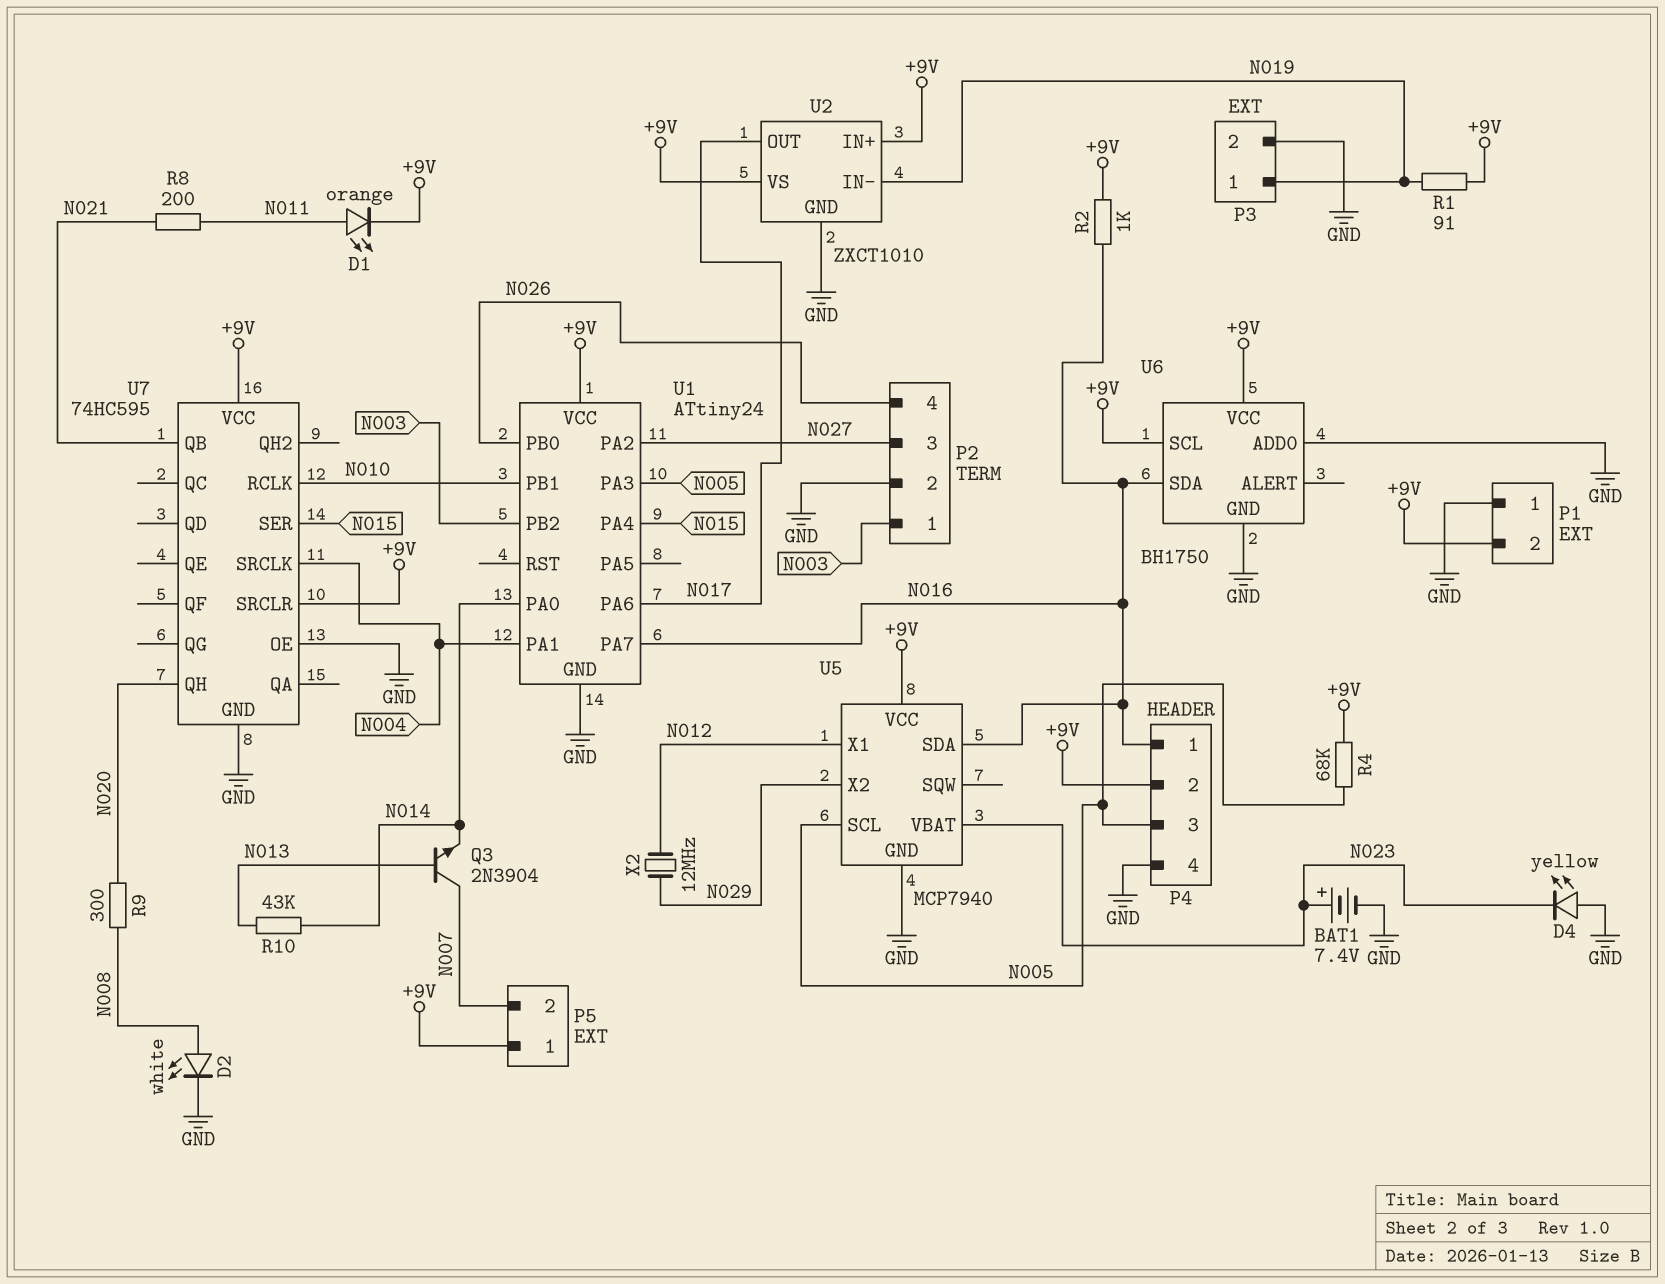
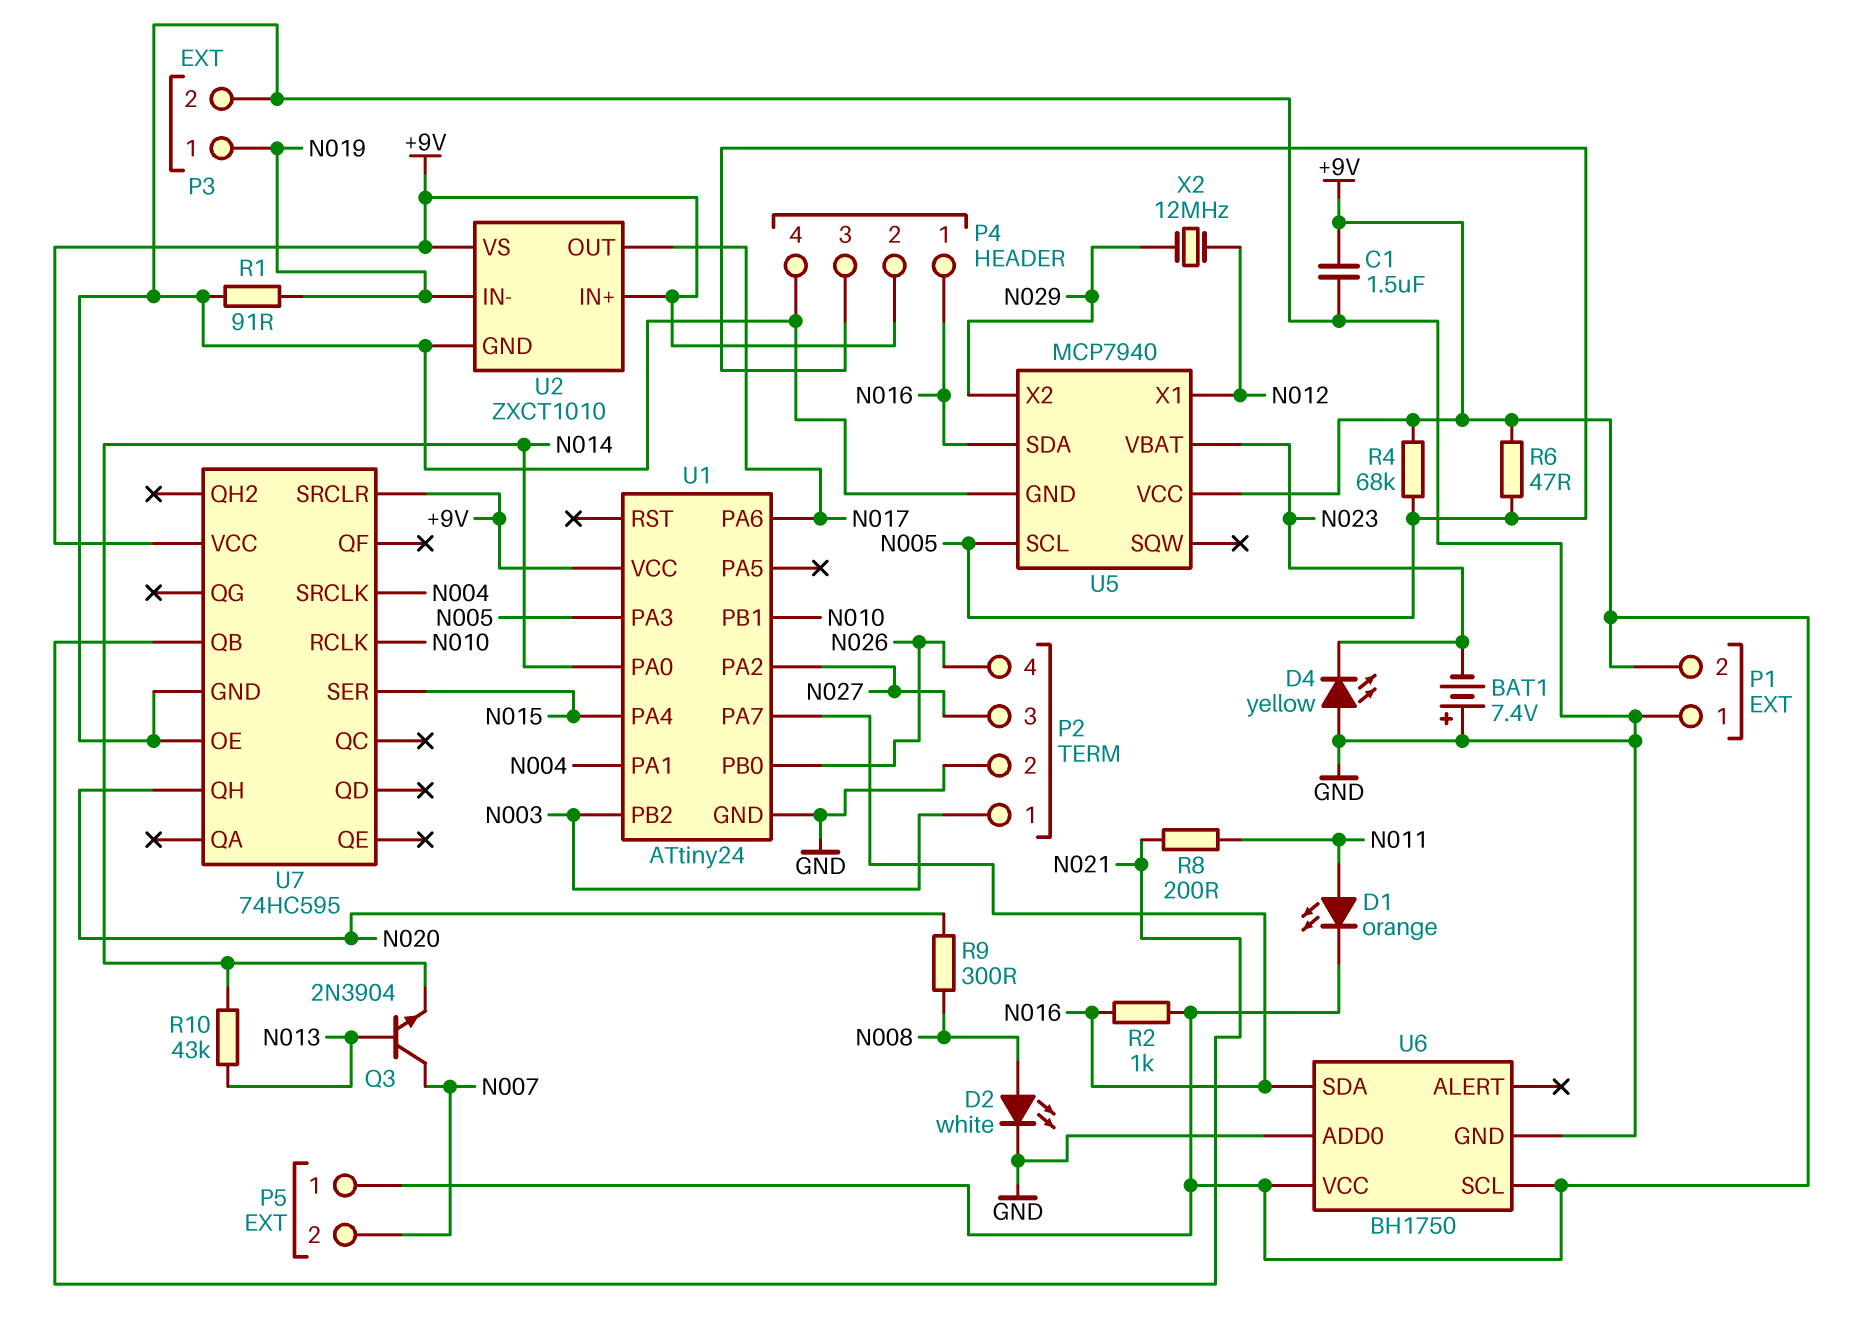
BAT1: 7.4V (plus N023, minus GND) -> 7.4V (plus GND, minus N023)
C1: none -> 1.5uF (+9V, GND)
R1: 91 (+9V, N019) -> 91 (GND, N019)
R6: none -> 47 (+9V, N005)

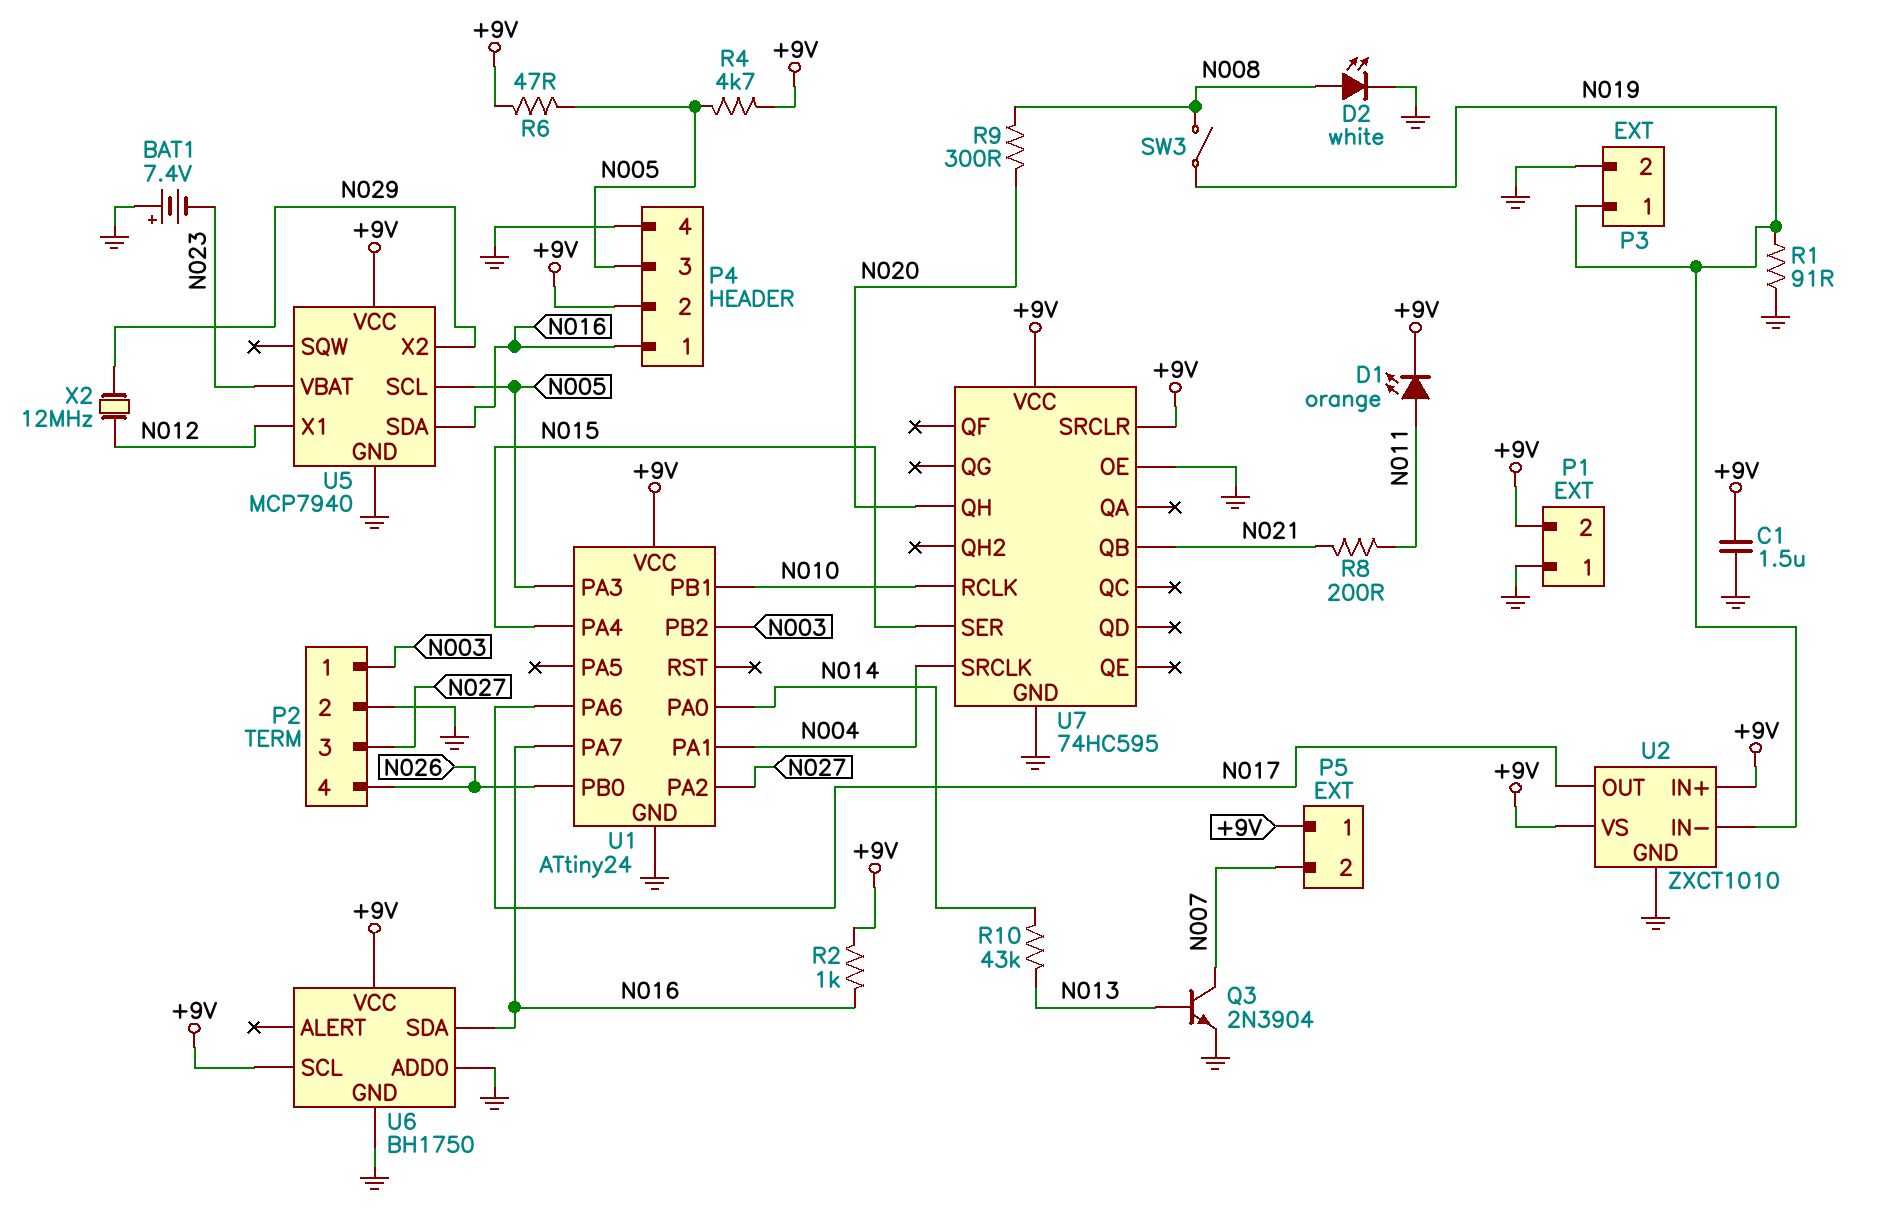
D4: LED yellow (A GND, K N023) -> none
Q3: NPN 2N3904 (B N013, C N007, E N014) -> NPN 2N3904 (B N013, C N007, E GND)
R4: 68k (+9V, N005) -> 4.7k (+9V, N005)
SW3: none -> switch (N008, N019)

